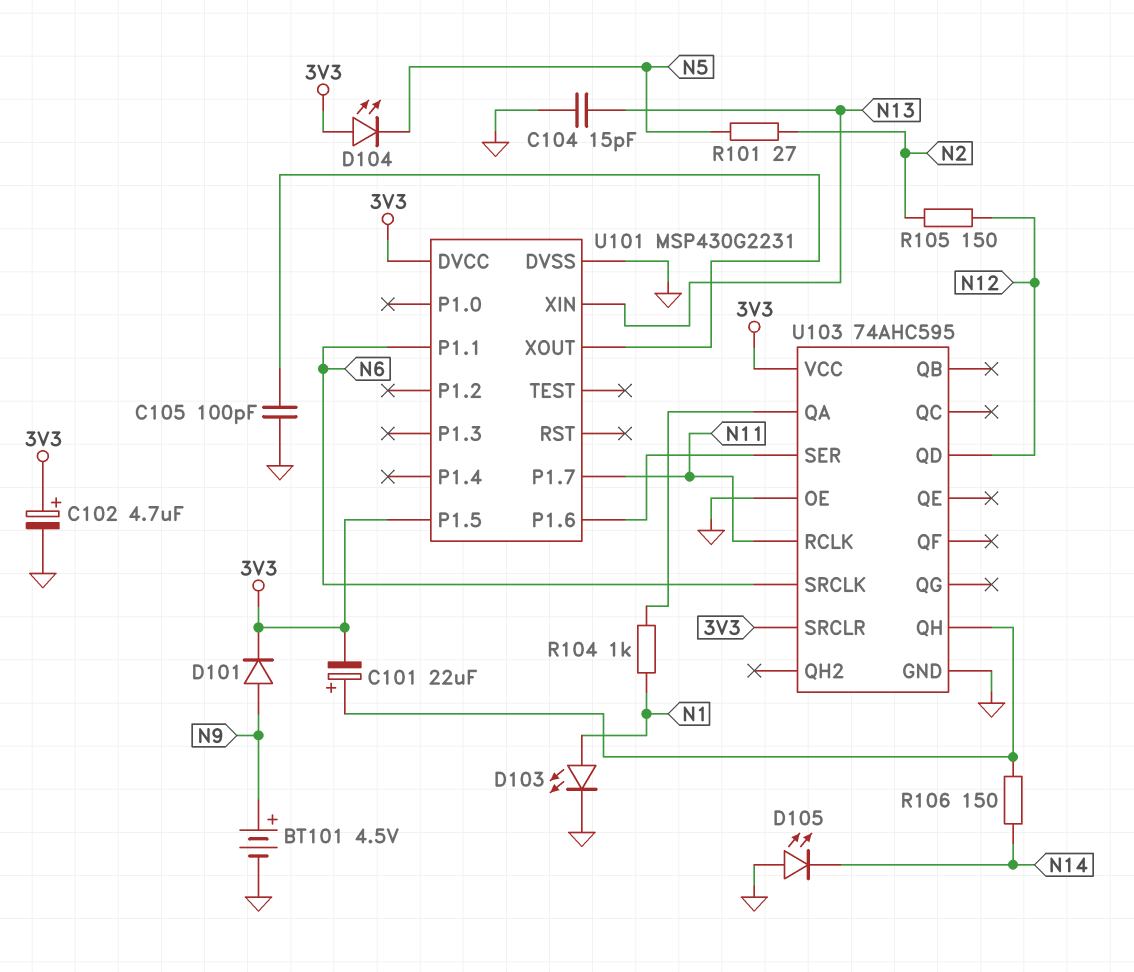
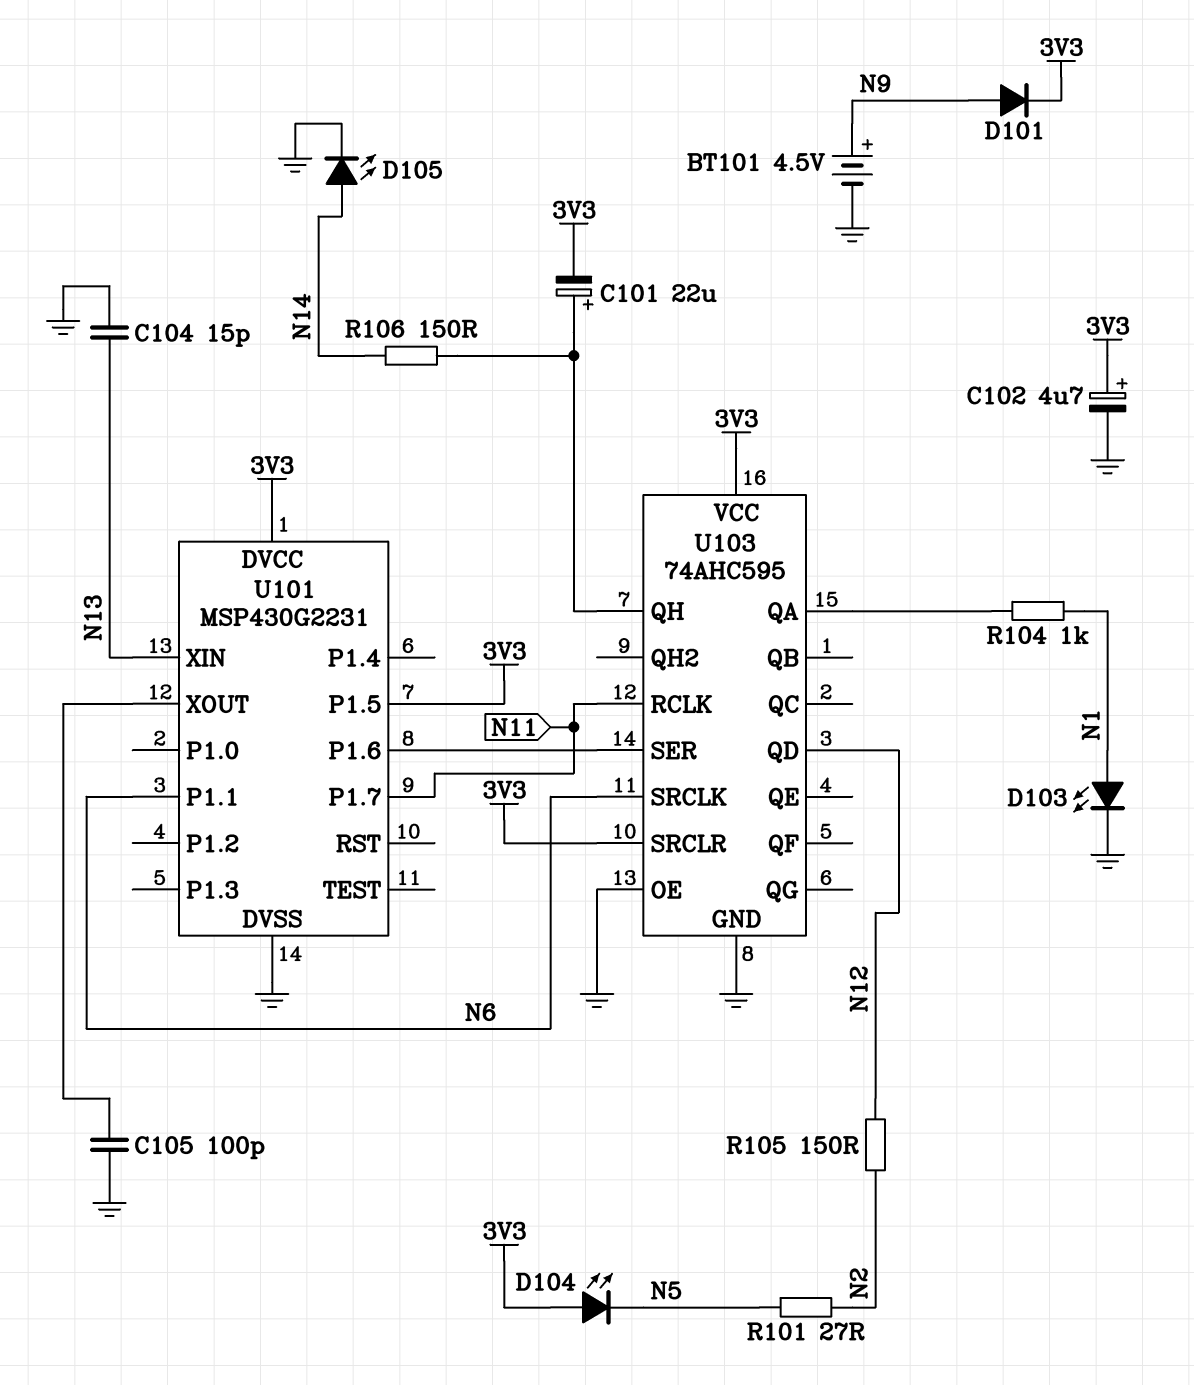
D105: LED (A GND, K N14) -> LED (A N14, K GND)

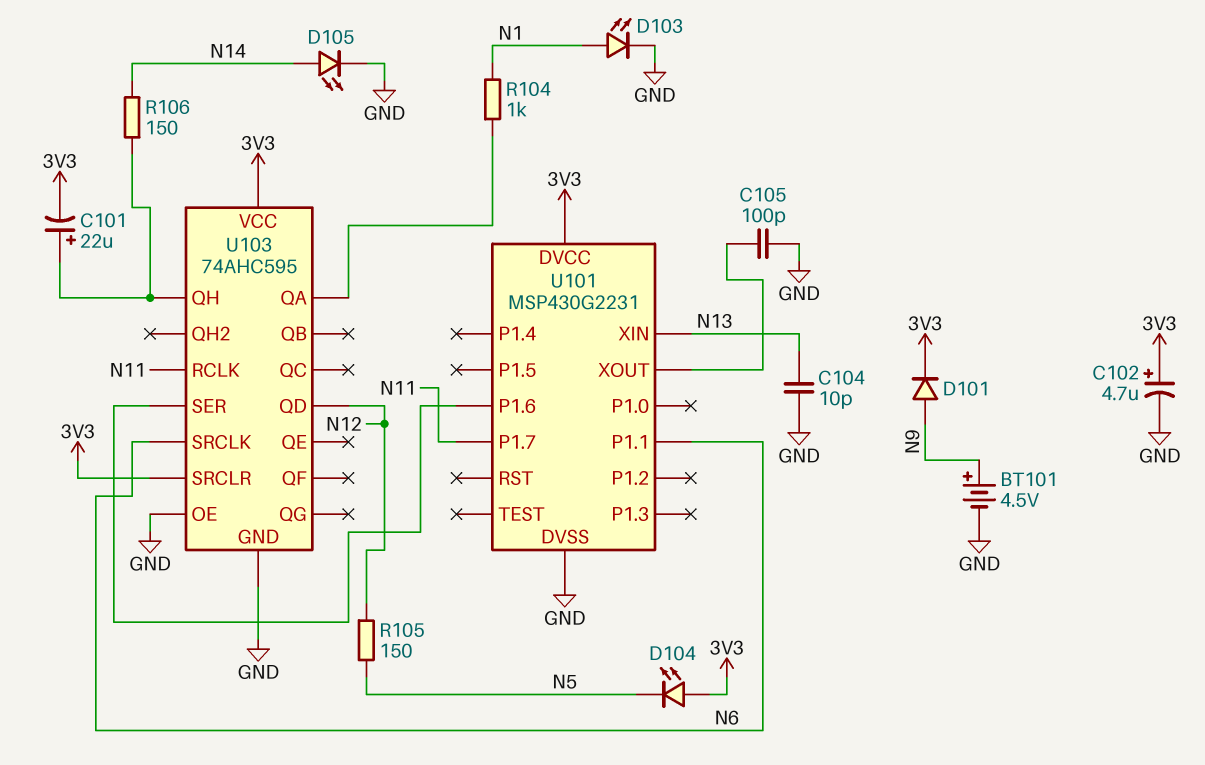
C104: 15pF (GND, N13) -> 10pF (GND, N13)
R101: 27 (N2, N5) -> none
R105: 150 (N2, N12) -> 150 (N5, N12)
U101 pin P1.5: 3V3 -> none

